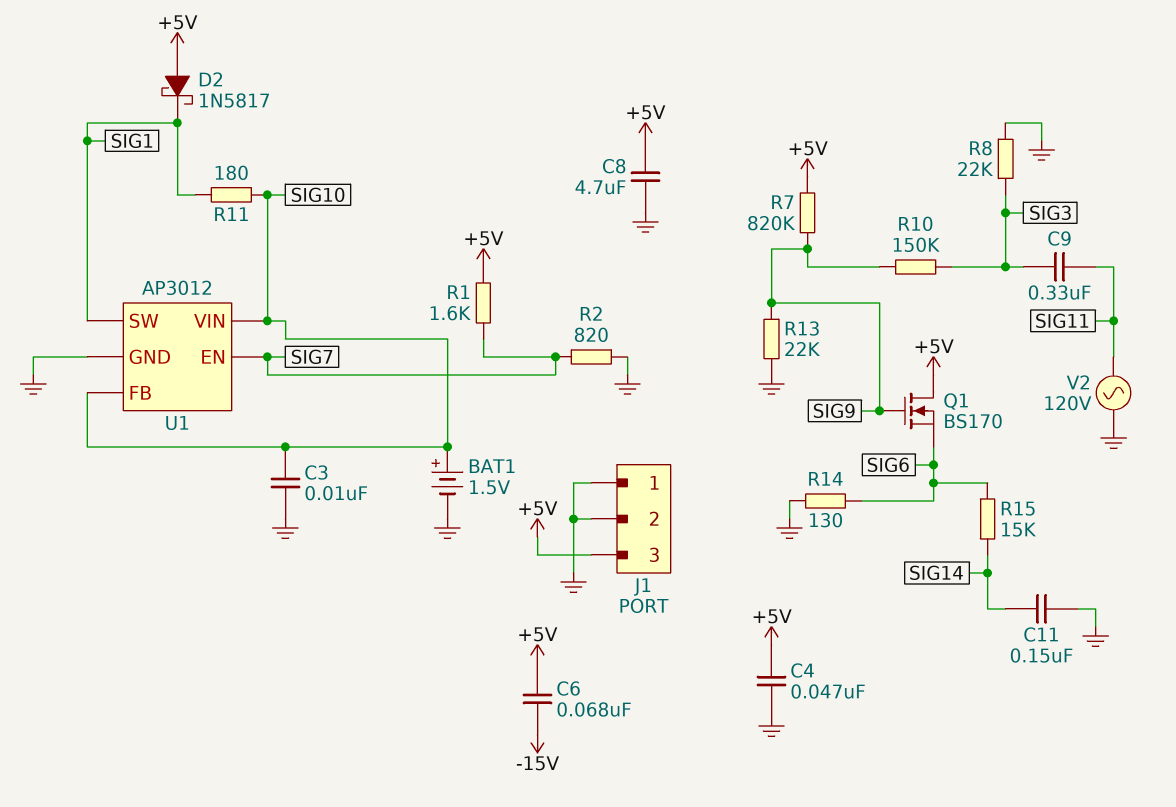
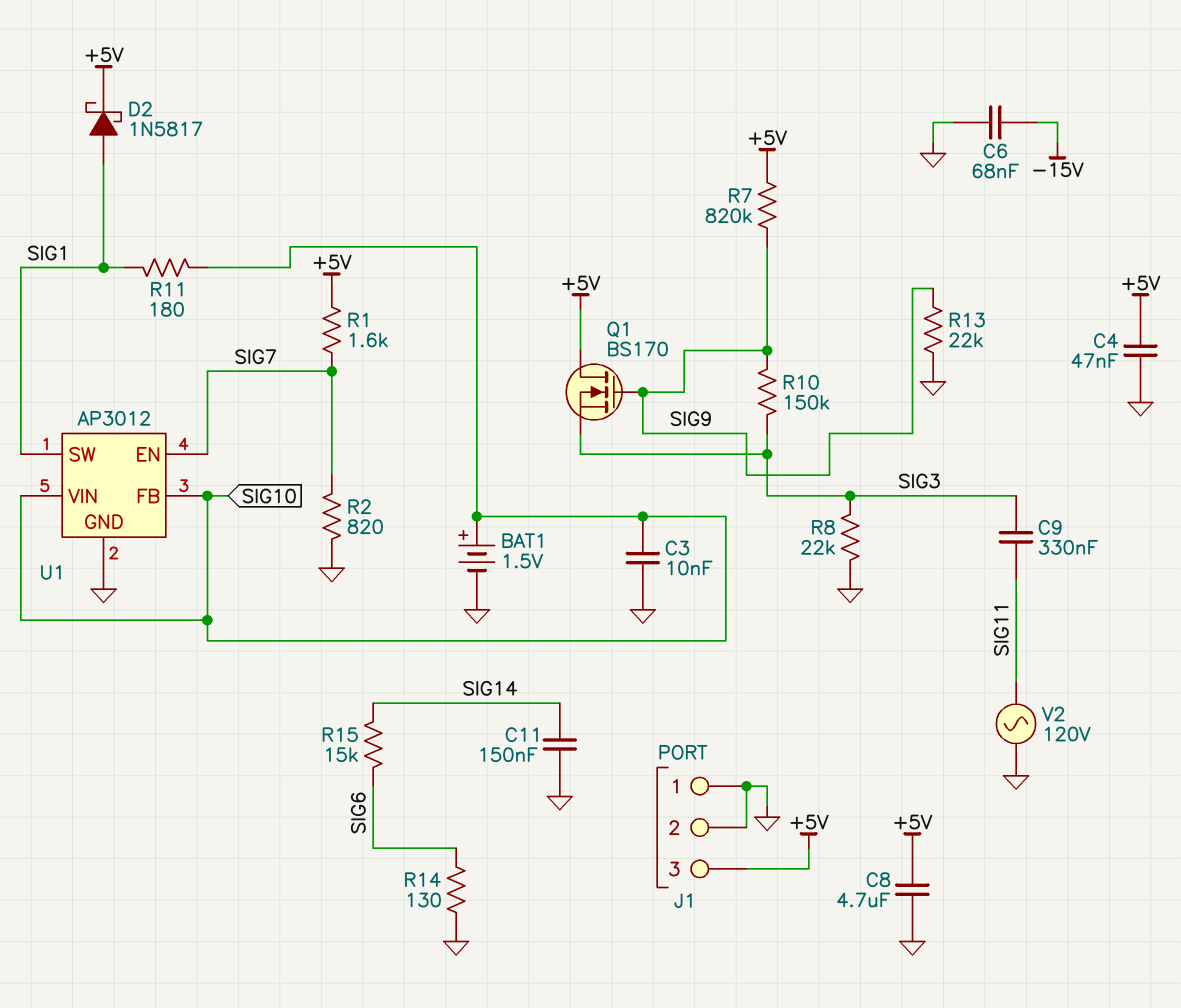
C6: 68nF (+5V, -15V) -> 68nF (-15V, GND)
D2: schottky 1N5817 (A +5V, K SIG1) -> schottky 1N5817 (A SIG1, K +5V)
Q1: NMOS BS170 (G SIG9, D +5V, S SIG6) -> NMOS BS170 (G SIG9, D +5V, S SIG3)

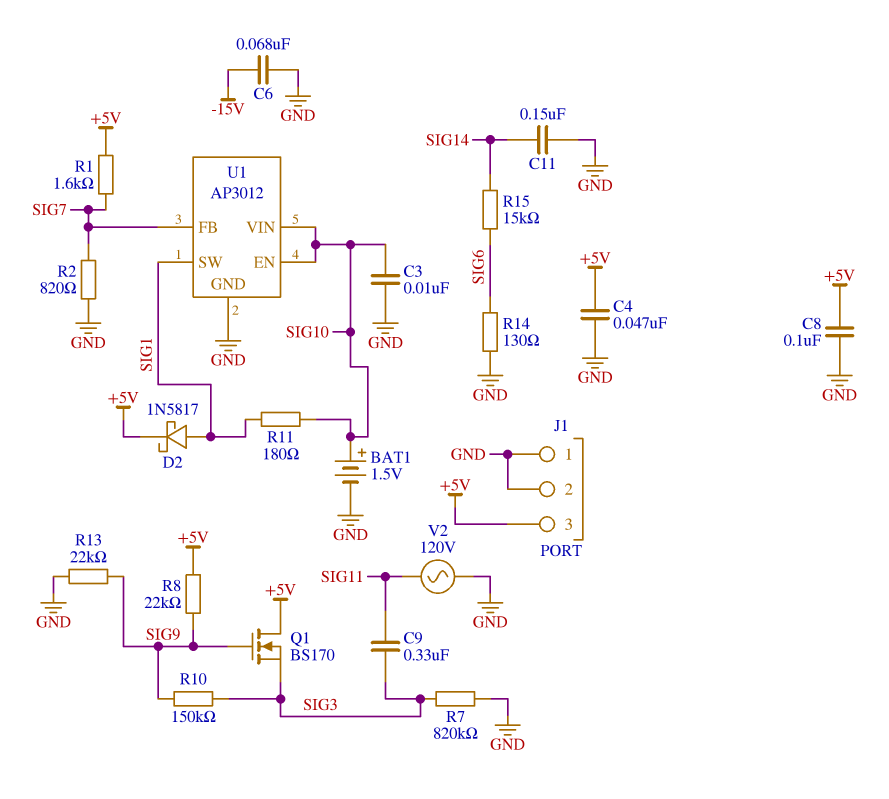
C8: 4.7uF (+5V, GND) -> 100nF (+5V, GND)
R7: 820k (+5V, SIG9) -> 820k (GND, SIG3)
R8: 22k (GND, SIG3) -> 22k (+5V, SIG9)
U1 pin EN: SIG7 -> SIG10
U1 pin FB: SIG10 -> SIG7

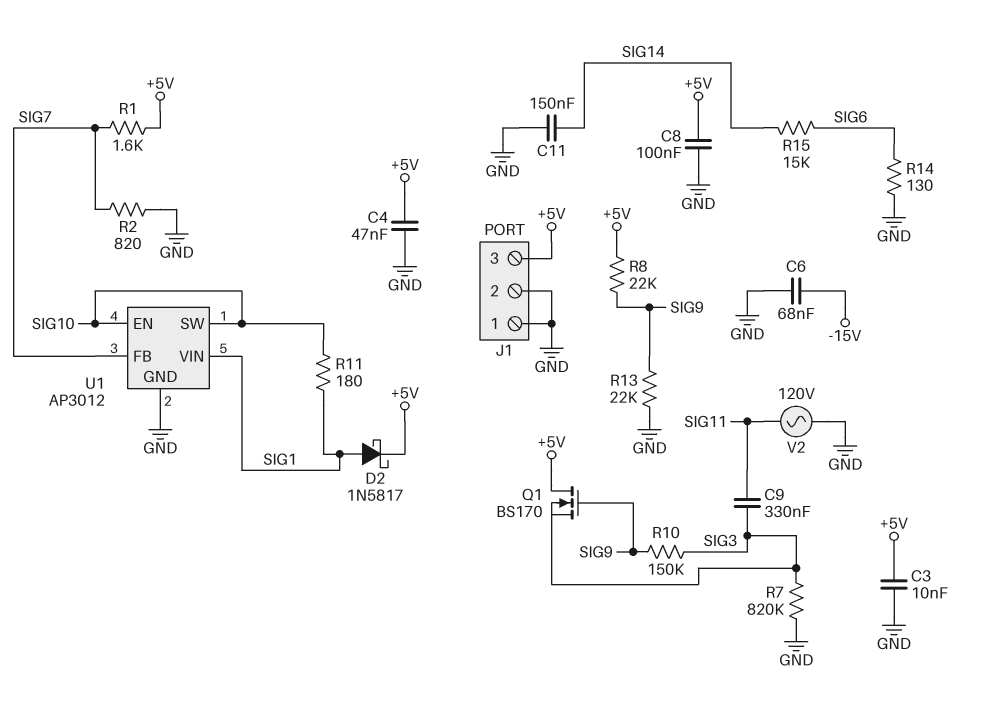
BAT1: 1.5V (plus SIG10, minus GND) -> none
C3: 10nF (GND, SIG10) -> 10nF (+5V, GND)
U1 pin SW: SIG1 -> SIG10
U1 pin VIN: SIG10 -> SIG1

